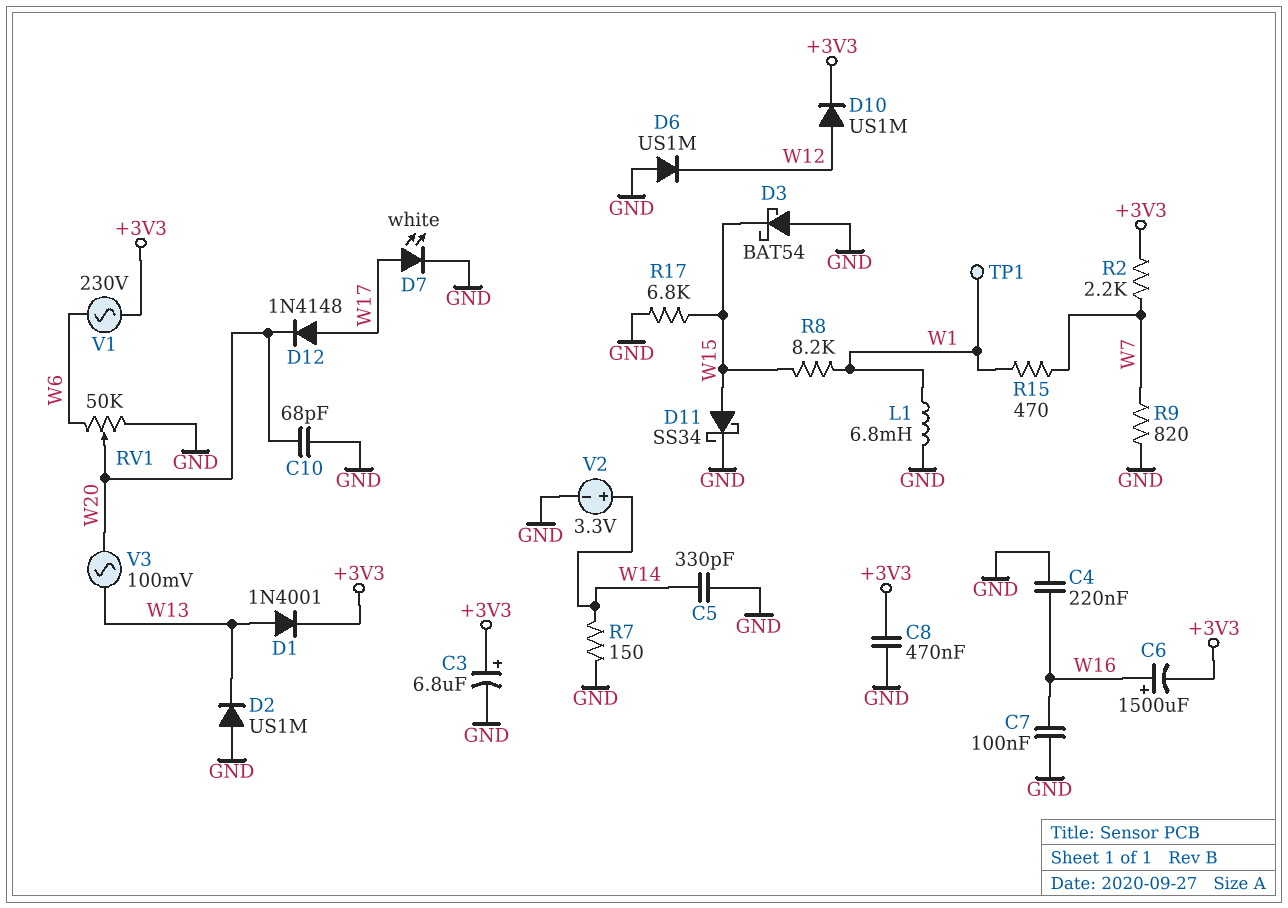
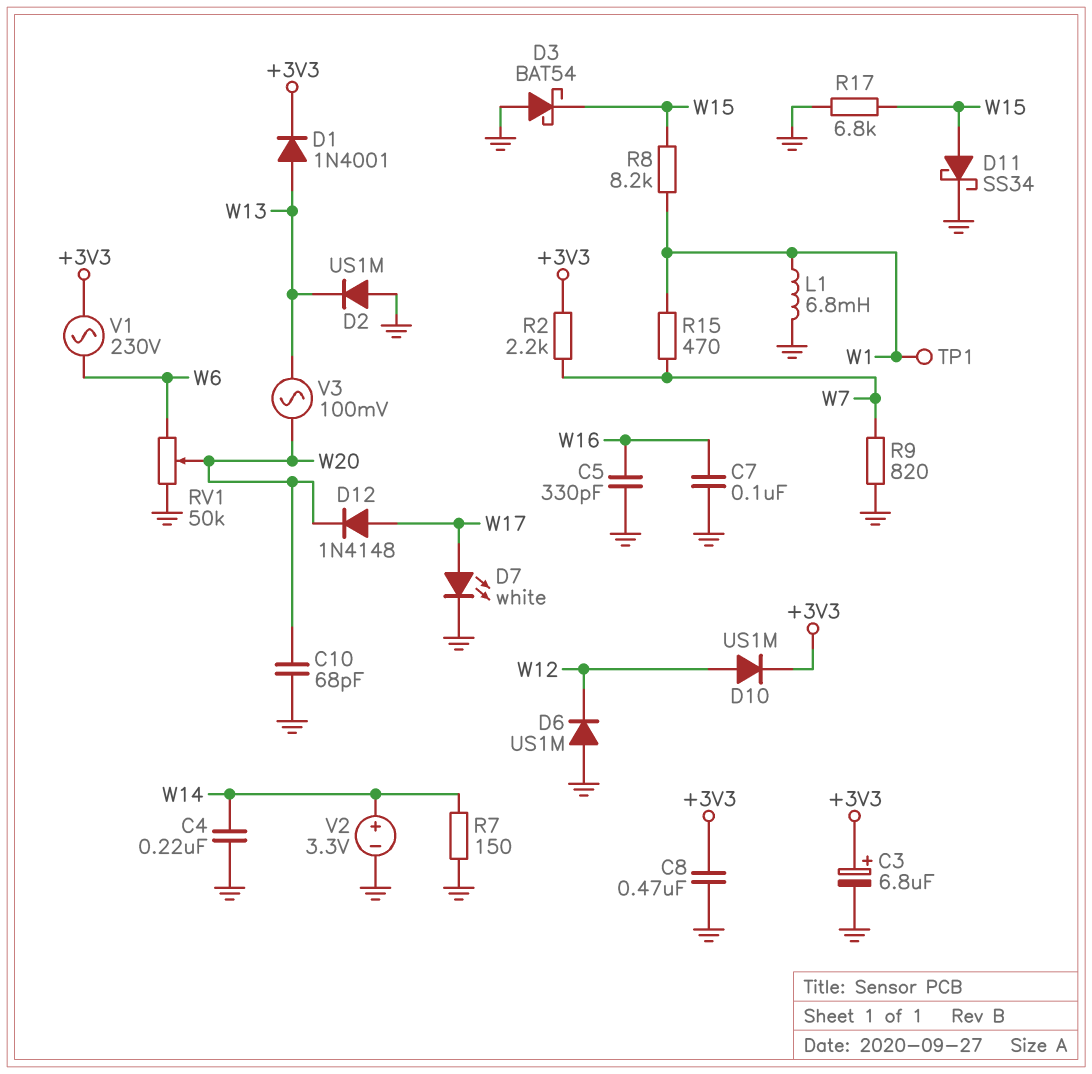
C4: 220nF (GND, W16) -> 220nF (GND, W14)
C5: 330pF (GND, W14) -> 330pF (GND, W16)
C6: 1500uF (plus W16, minus +3V3) -> none

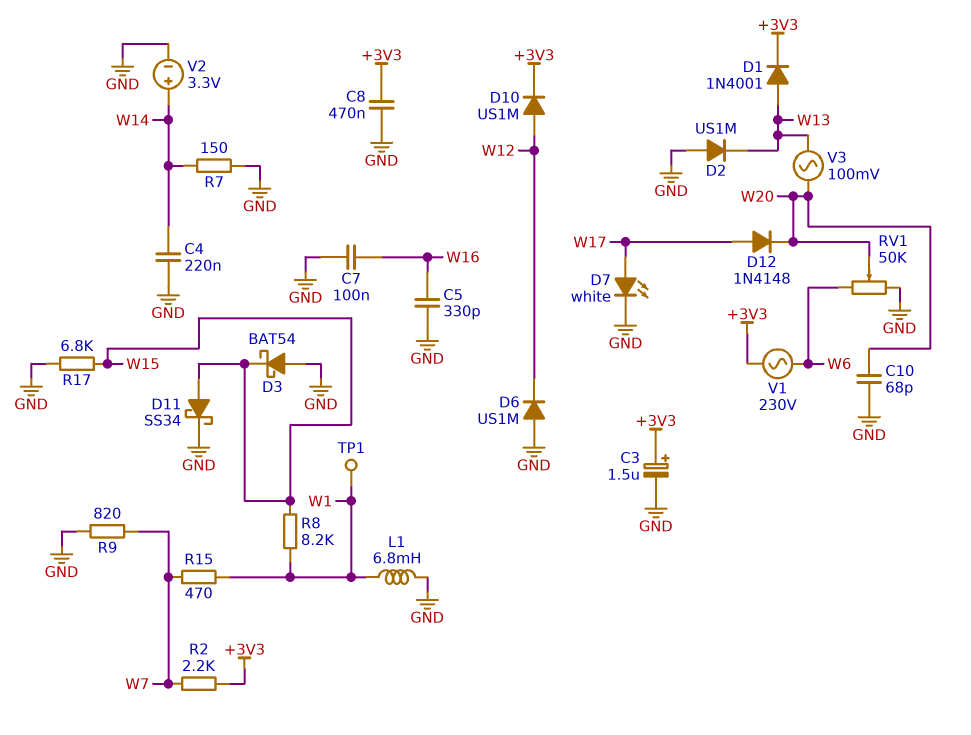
C3: 6.8uF (plus +3V3, minus GND) -> 1.5uF (plus +3V3, minus GND)

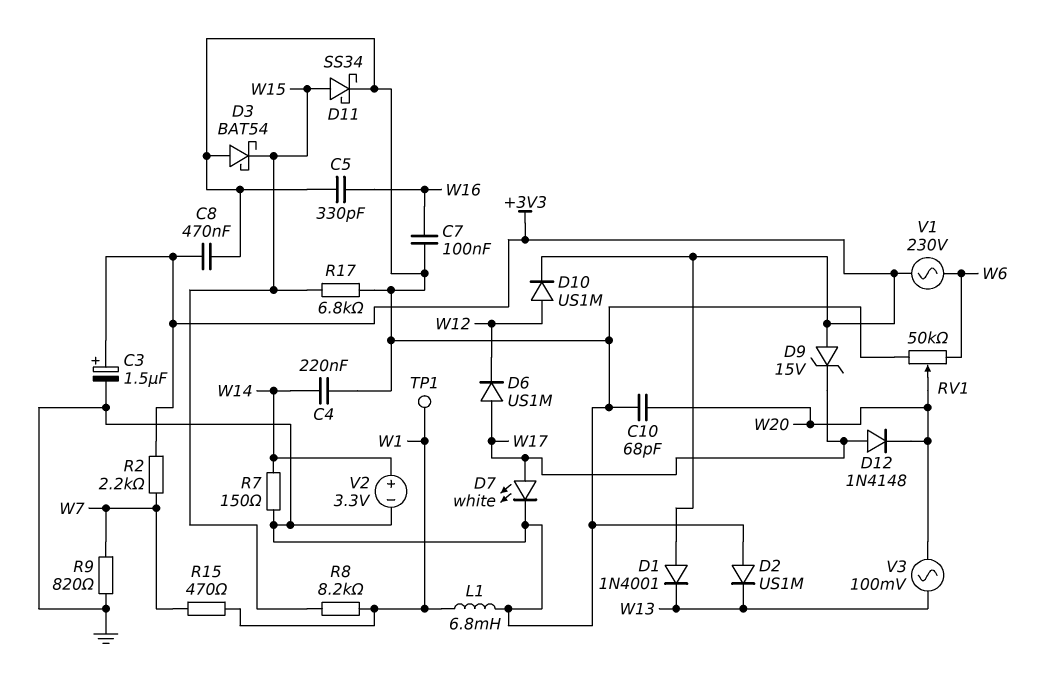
D1: diode 1N4001 (A W13, K +3V3) -> diode 1N4001 (A +3V3, K W13)
D6: diode US1M (A GND, K W12) -> diode US1M (A W17, K W12)
D9: none -> zener 15V (A +3V3, K W17)

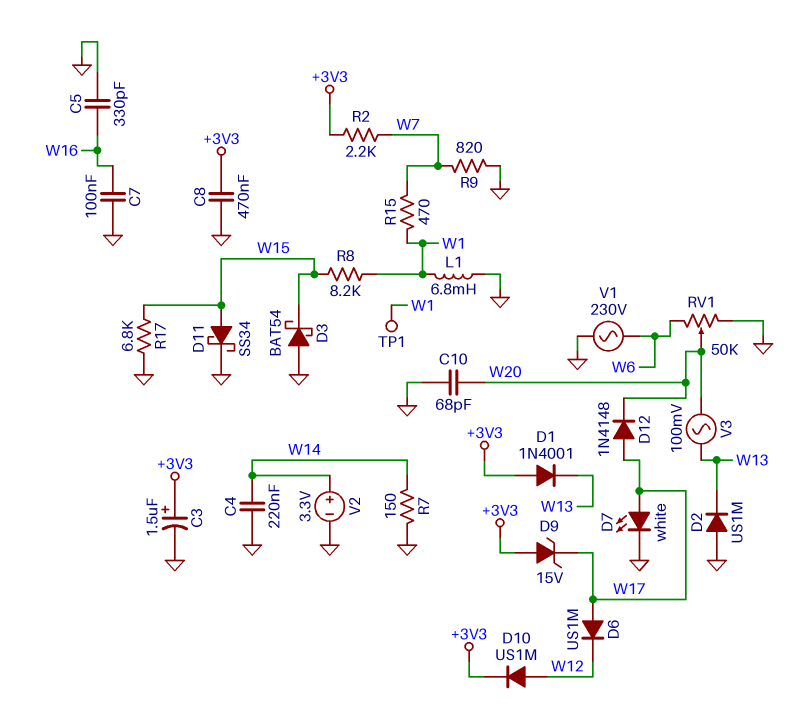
V1: AC 230V (+3V3, W6) -> AC 230V (GND, W6)

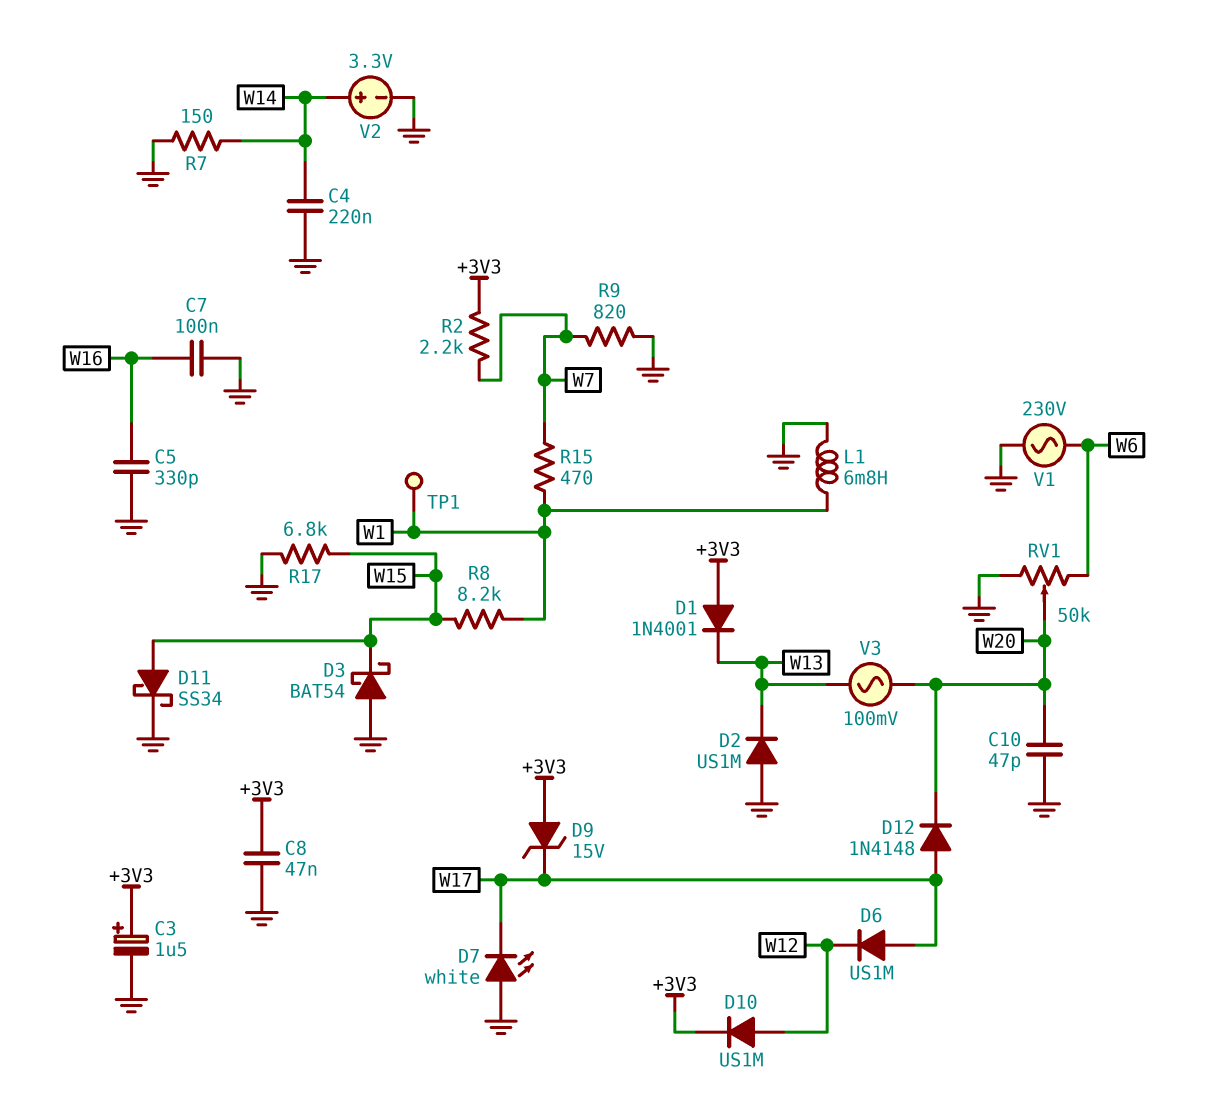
C8: 470nF (+3V3, GND) -> 47nF (+3V3, GND)
C10: 68pF (GND, W20) -> 47pF (GND, W20)
D7: LED white (A W17, K GND) -> LED white (A GND, K W17)

